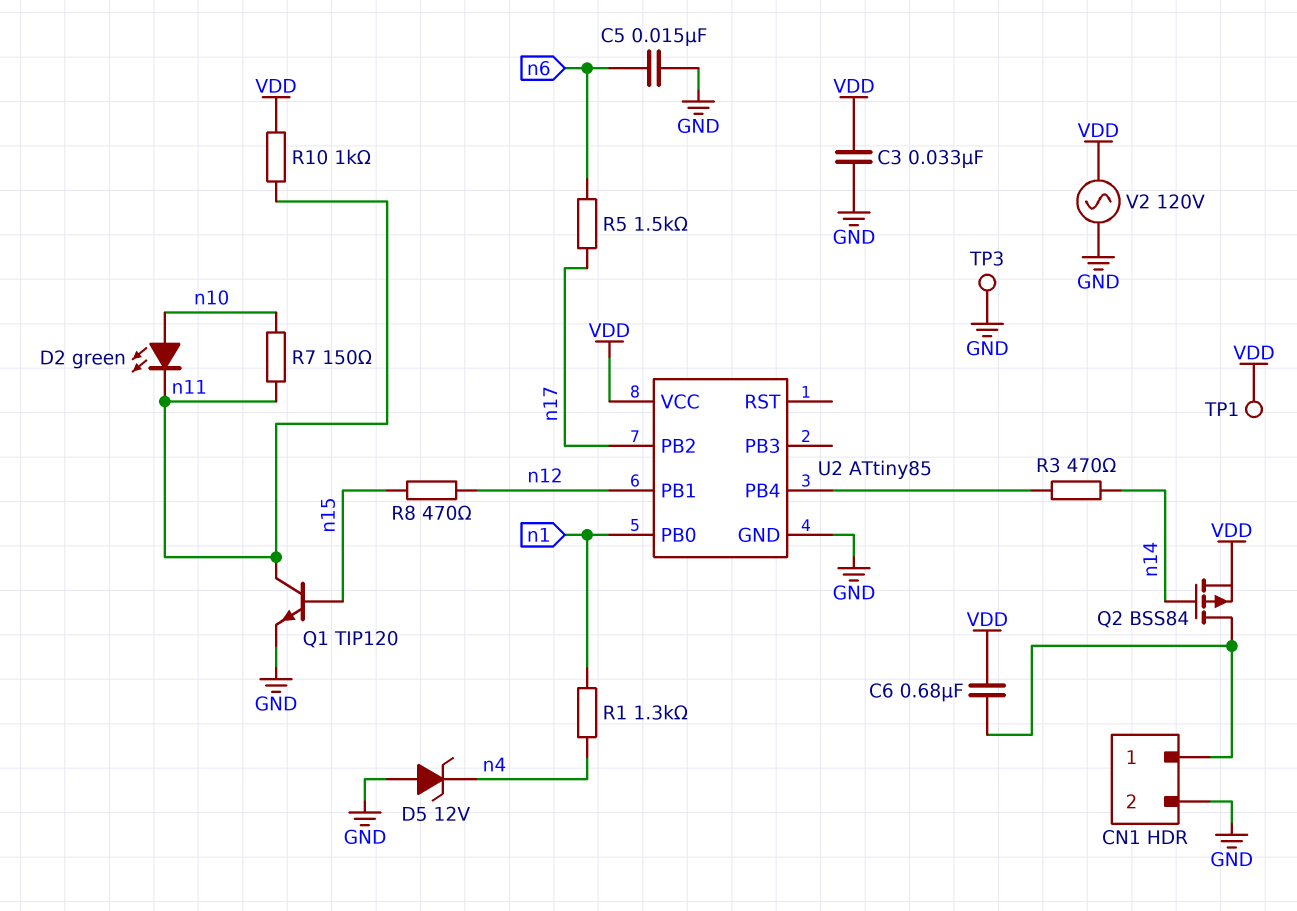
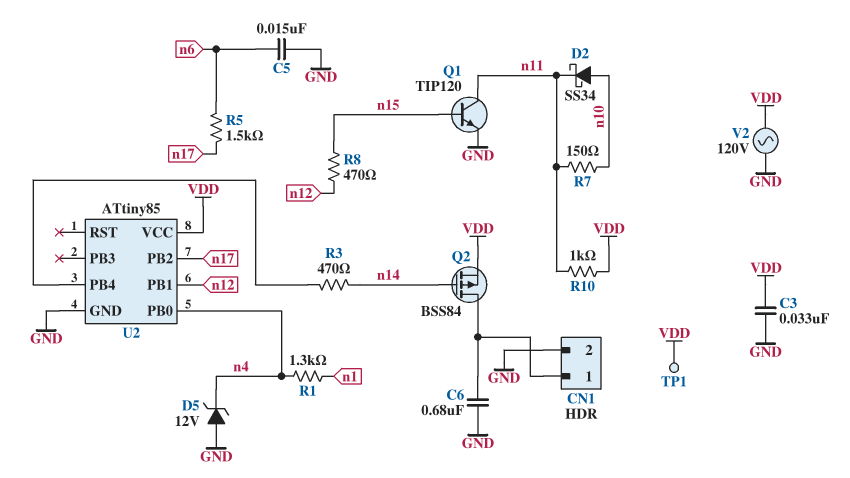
C6: 680nF (CN1/1, VDD) -> 680nF (CN1/1, GND)
D2: LED green (A n10, K n11) -> schottky SS34 (A n10, K n11)
TP3: test point (GND) -> none
U2 pin PB0: n1 -> n4

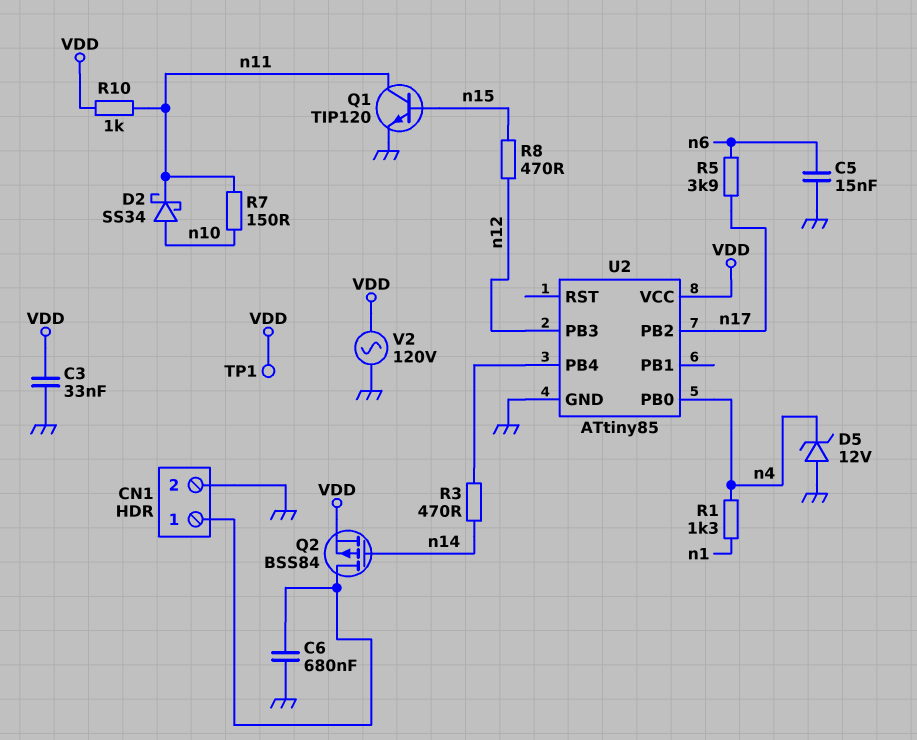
R5: 1.5k (n6, n17) -> 3.9k (n6, n17)
U2 pin PB1: n12 -> none
U2 pin PB3: none -> n12

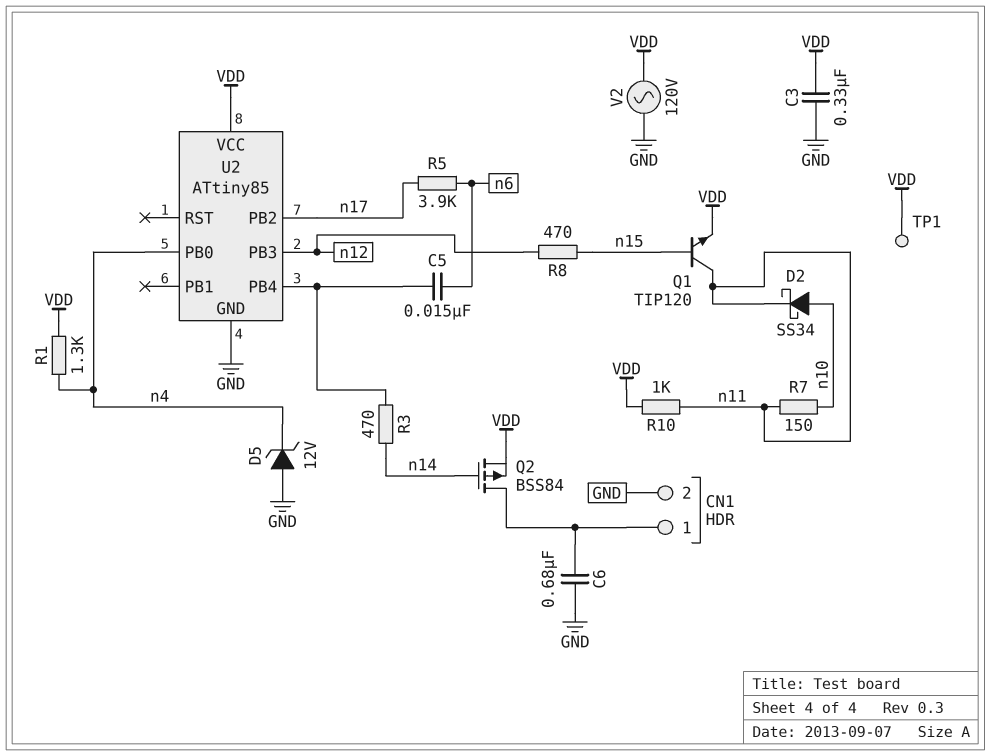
C3: 33nF (GND, VDD) -> 330nF (GND, VDD)
C5: 15nF (GND, n6) -> 15nF (U2/PB4, n6)
Q1: NPN TIP120 (B n15, C n11, E GND) -> NPN TIP120 (B n15, C n11, E VDD)
R1: 1.3k (n1, n4) -> 1.3k (VDD, n4)

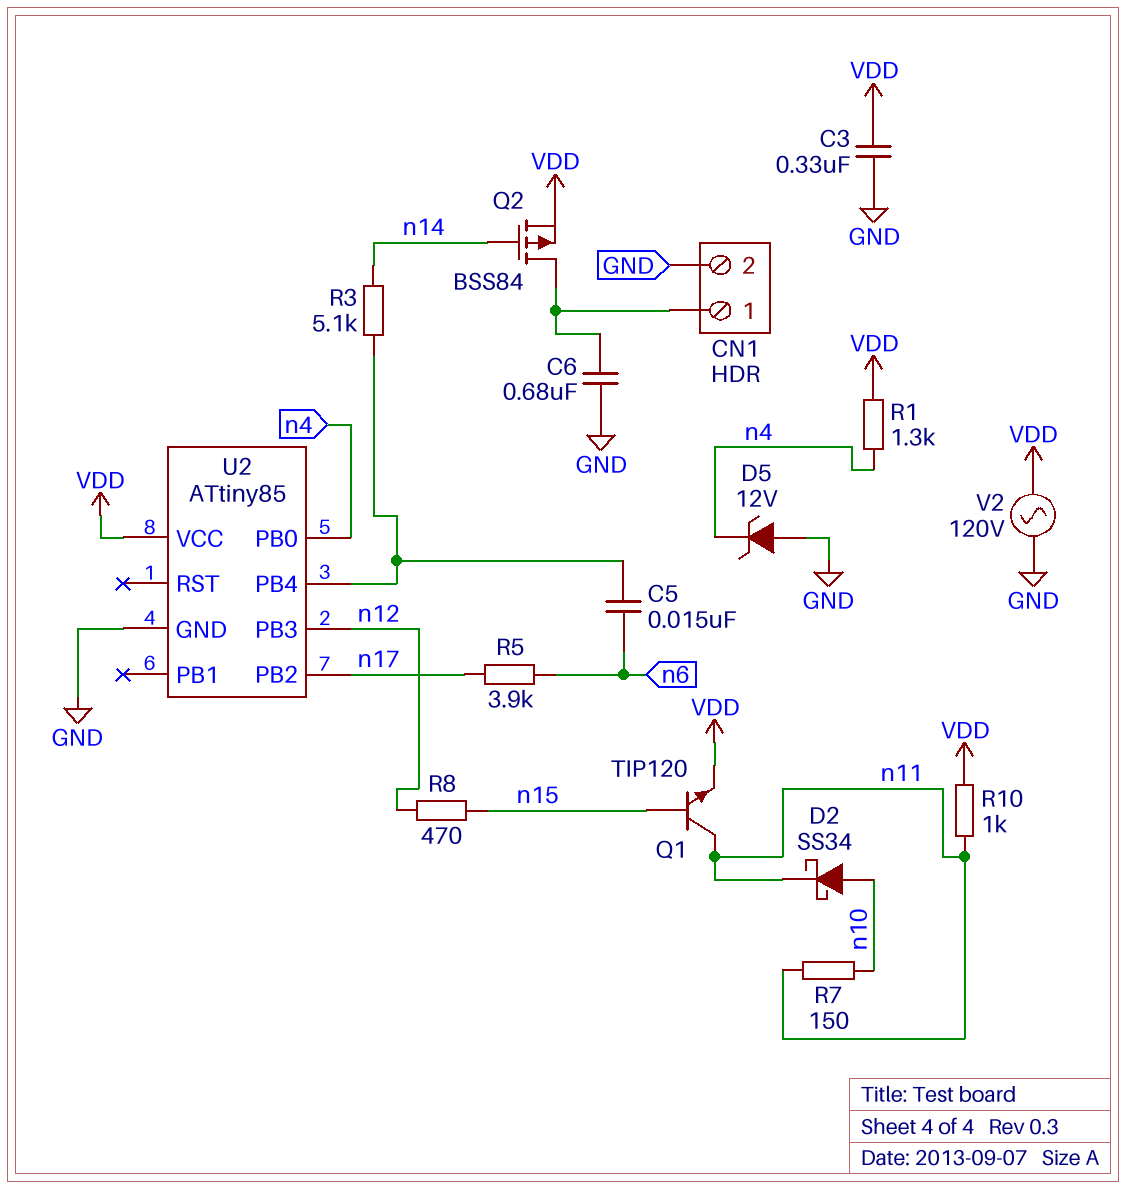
R3: 470 (U2/PB4, n14) -> 5.1k (U2/PB4, n14)
TP1: test point (VDD) -> none

